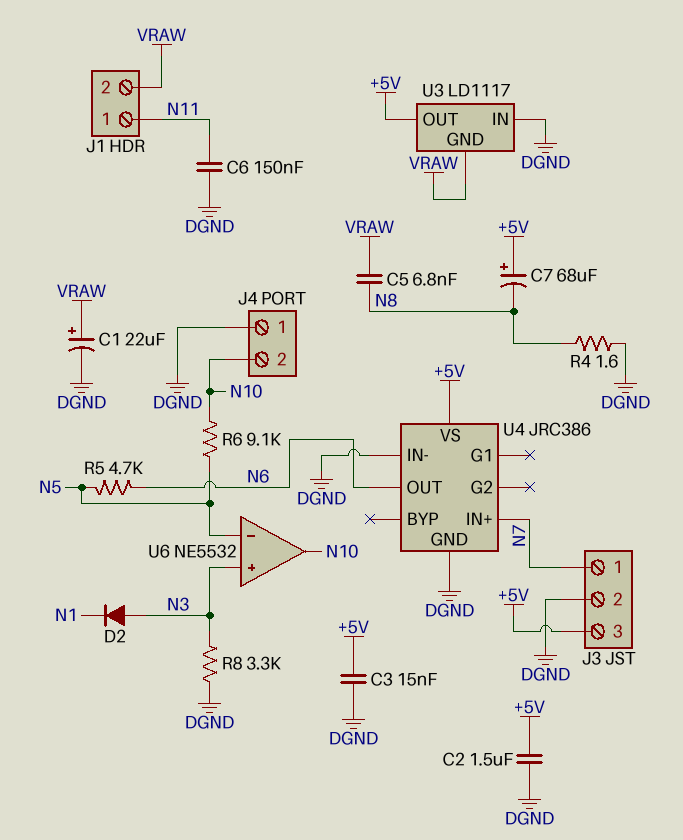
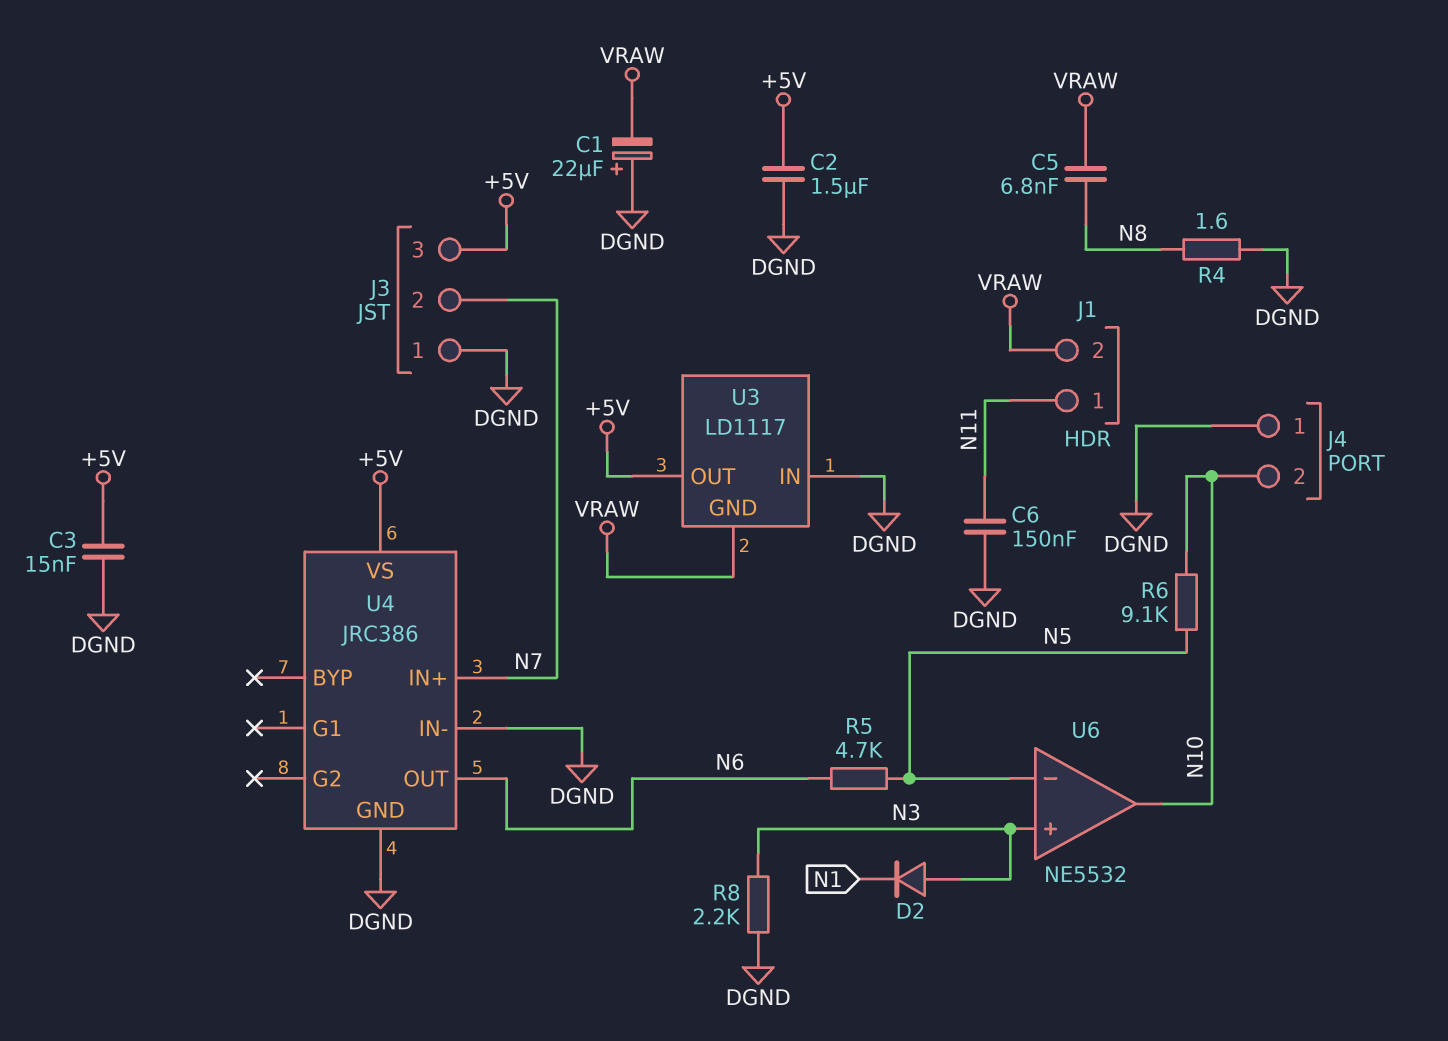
C1: 22uF (plus VRAW, minus DGND) -> 22uF (plus DGND, minus VRAW)
C7: 68uF (plus +5V, minus N8) -> none
J3 pin 1: N7 -> DGND
J3 pin 2: DGND -> N7
R8: 3.3k (DGND, N3) -> 2.2k (DGND, N3)

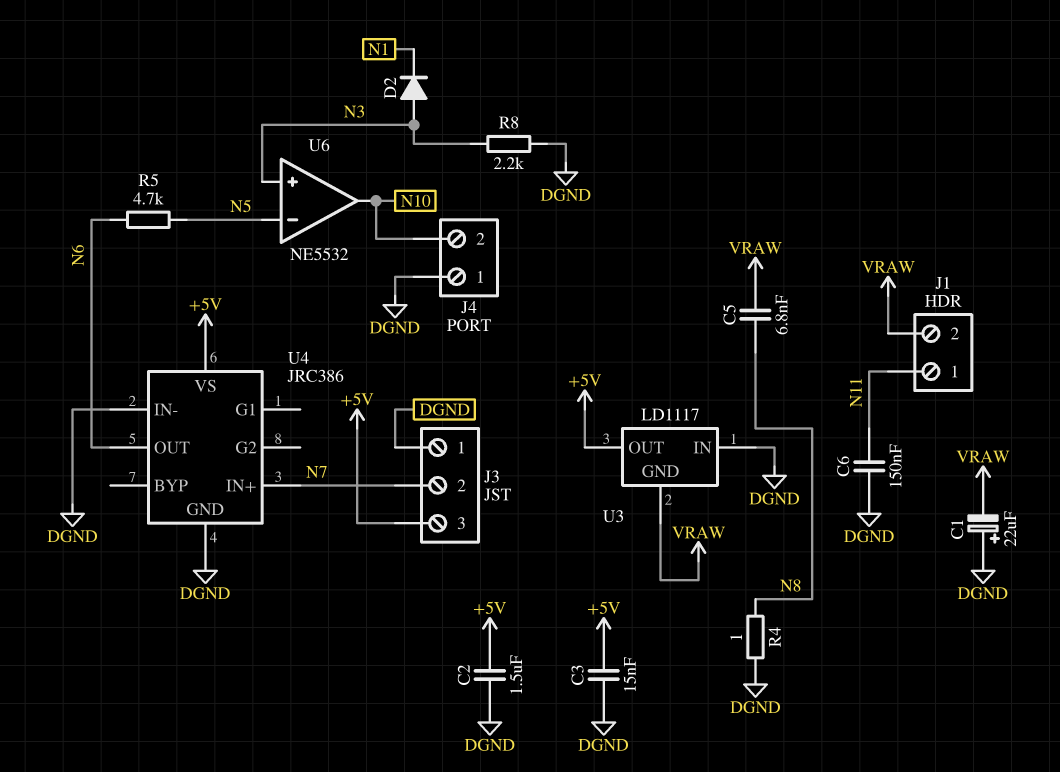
R4: 1.6 (DGND, N8) -> 1 (DGND, N8)
R6: 9.1k (N5, N10) -> none

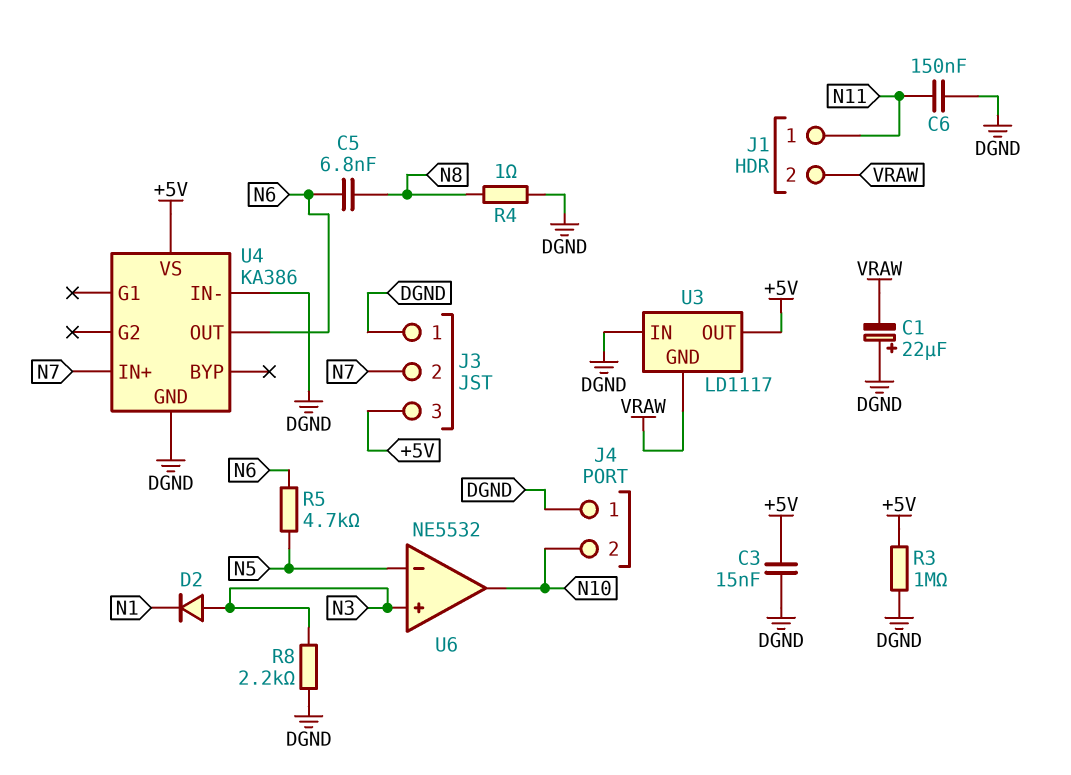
C2: 1.5uF (+5V, DGND) -> none
C5: 6.8nF (N8, VRAW) -> 6.8nF (N6, N8)
R3: none -> 1M (+5V, DGND)
U4: JRC386 -> KA386

